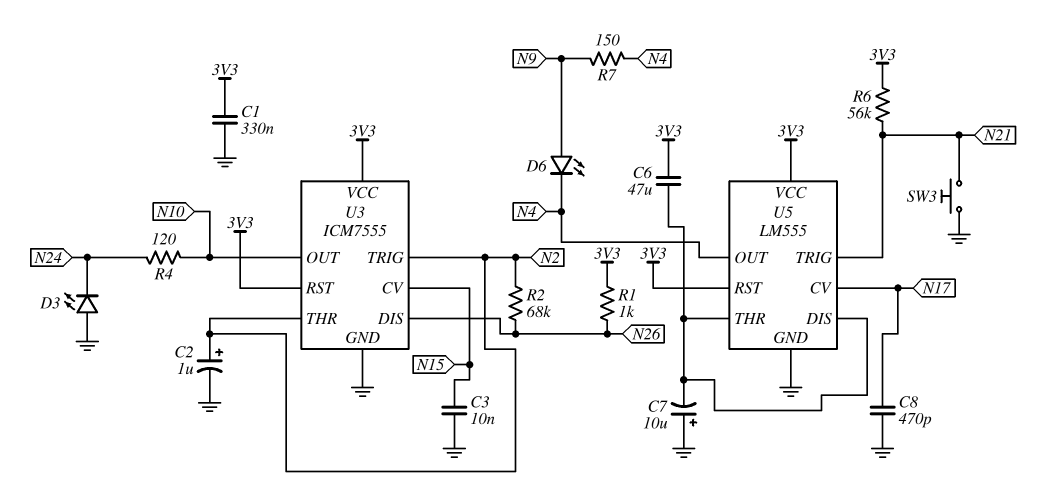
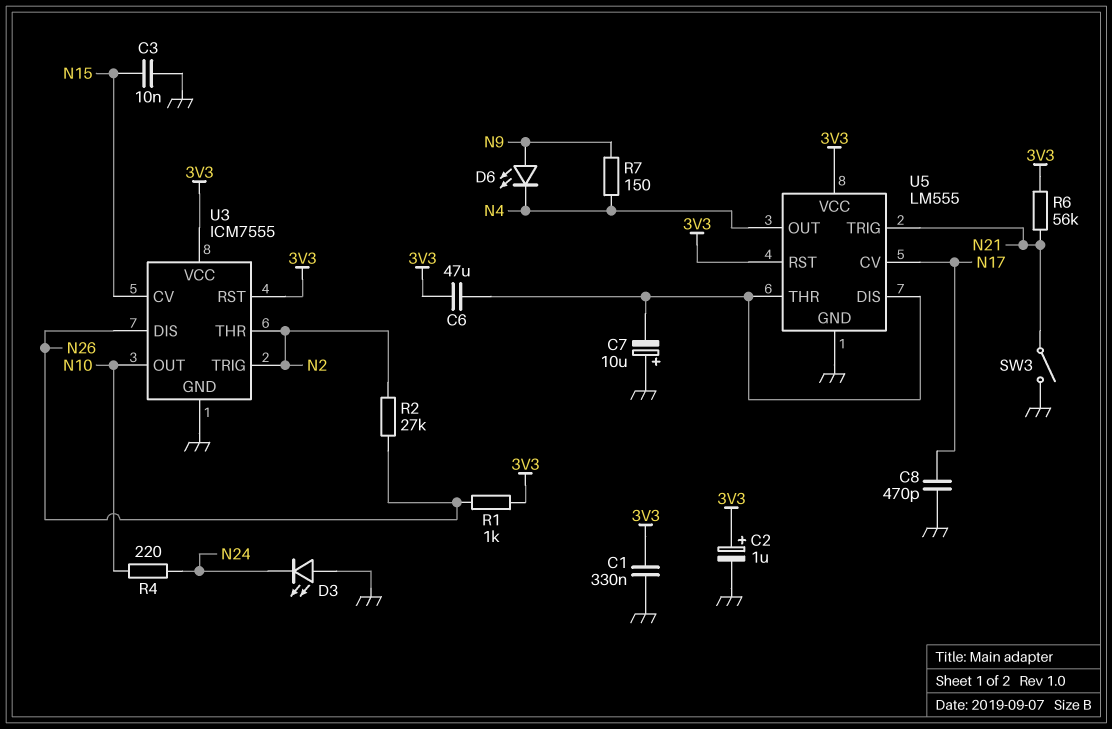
C2: 1uF (plus N2, minus GND) -> 1uF (plus 3V3, minus GND)
R2: 68k (N2, N26) -> 27k (N2, N26)
R4: 120 (N10, N24) -> 220 (N10, N24)
SW3: button (GND, N21) -> switch (GND, N21)

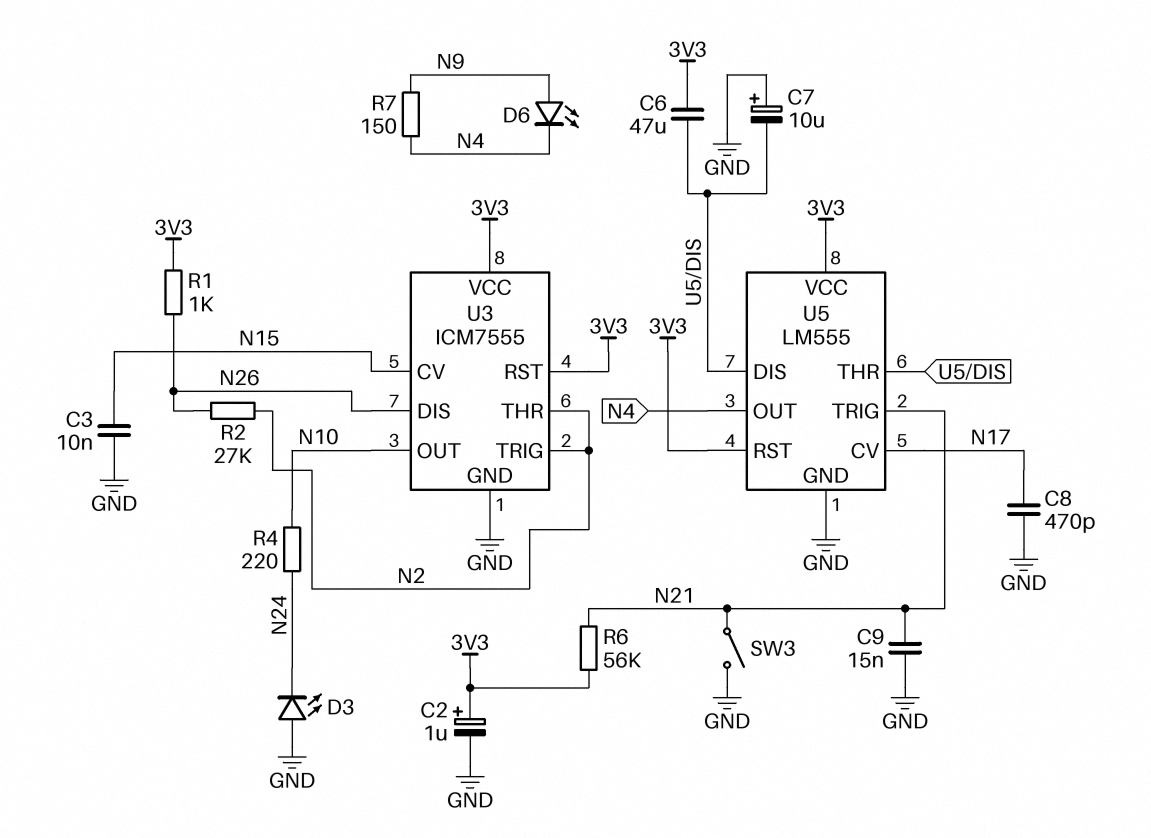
C1: 330nF (3V3, GND) -> none
C9: none -> 15nF (GND, N21)

